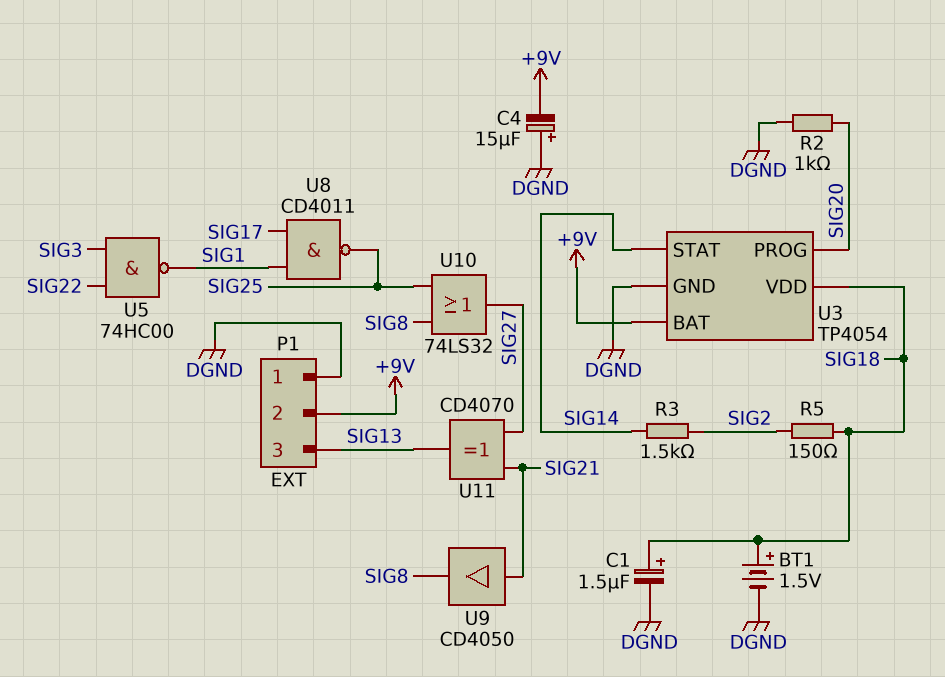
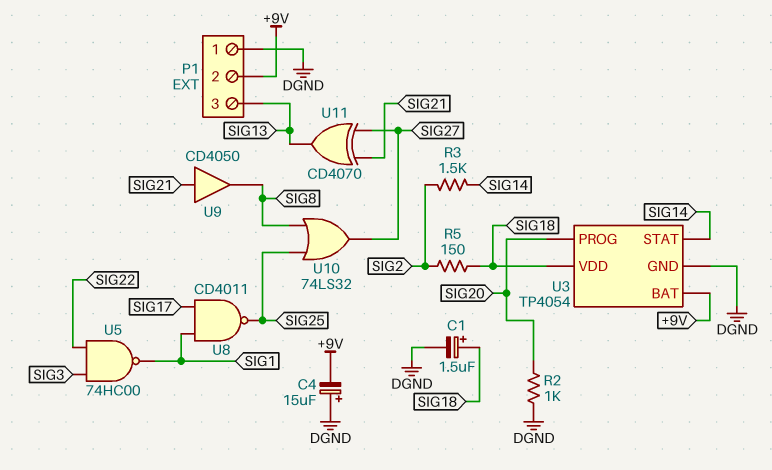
BT1: 1.5V (plus SIG18, minus DGND) -> none

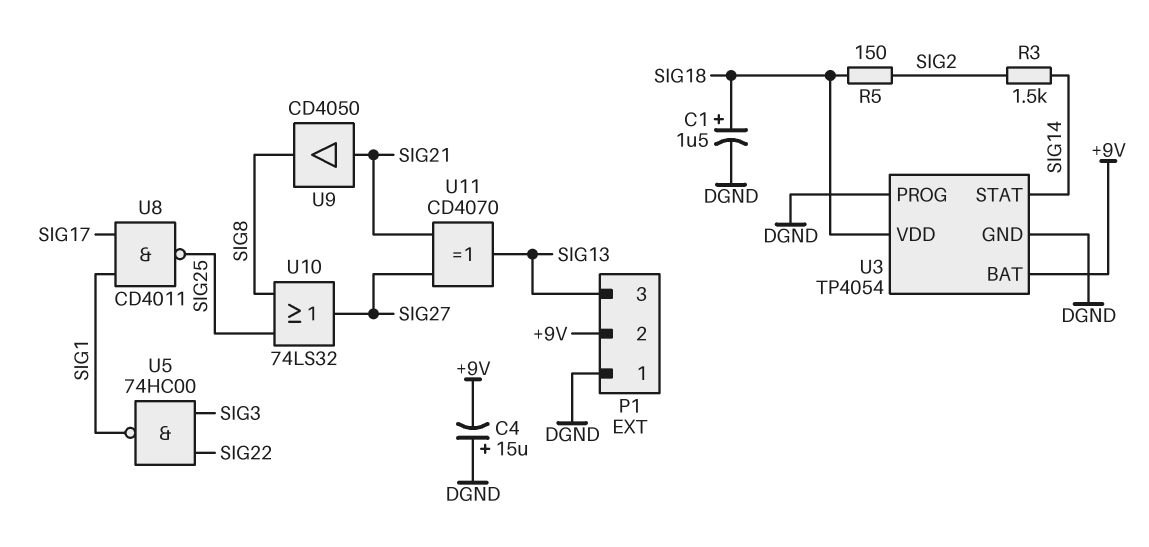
R2: 1k (DGND, SIG20) -> none
U3 pin PROG: SIG20 -> DGND

